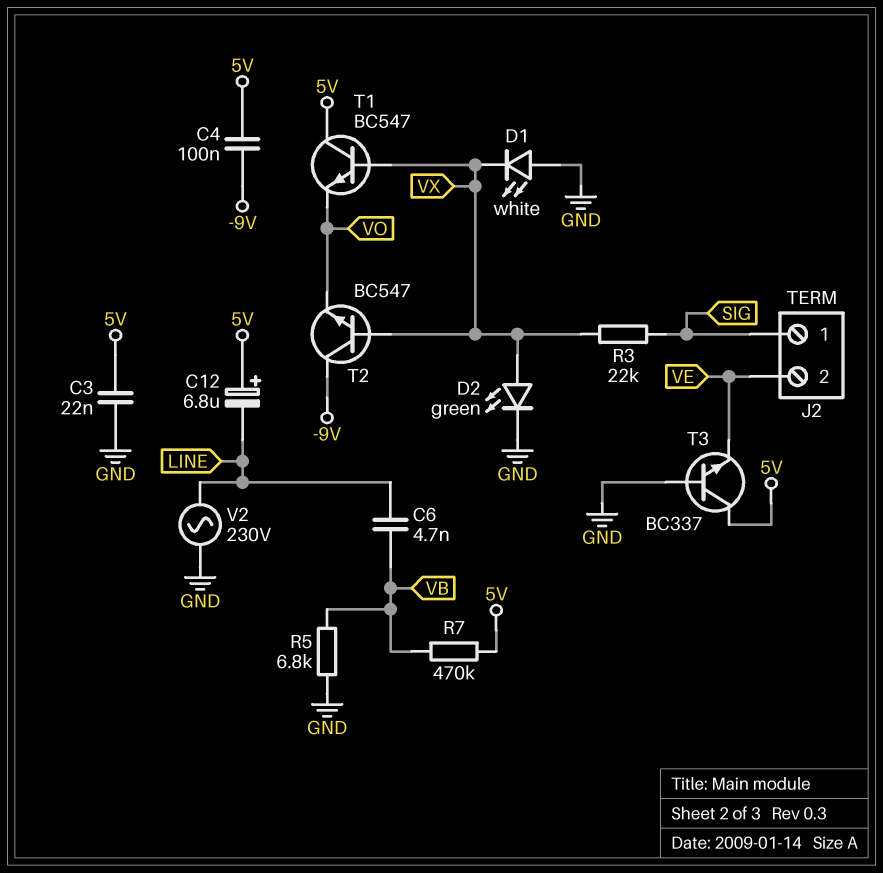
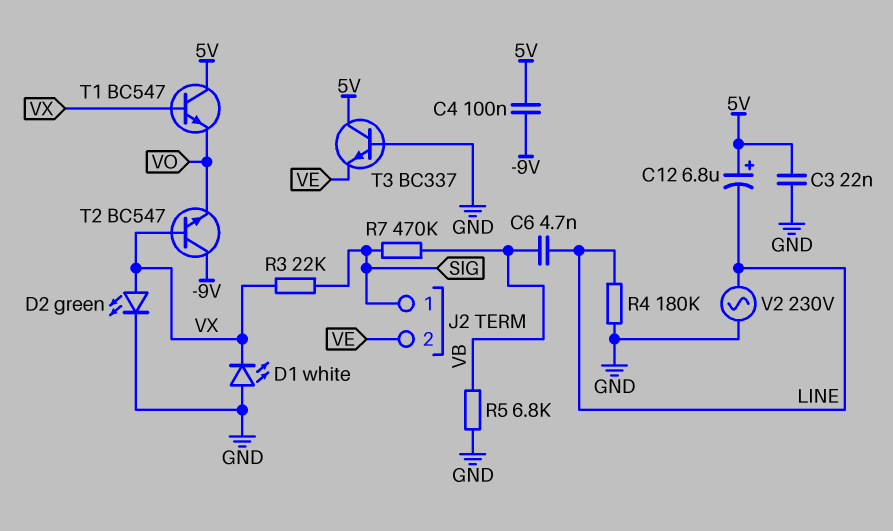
R4: none -> 180k (GND, LINE)
R7: 470k (5V, VB) -> 470k (SIG, VB)

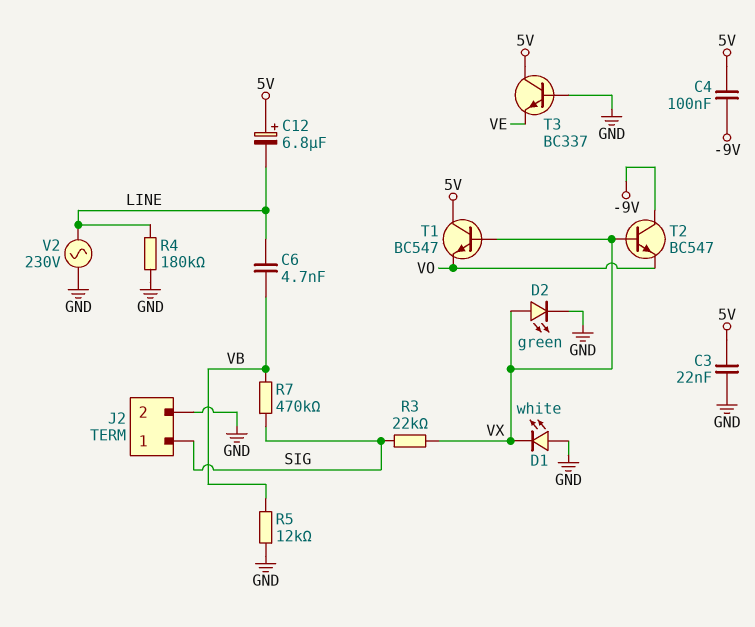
J2 pin 2: VE -> GND
R5: 6.8k (GND, VB) -> 12k (GND, VB)

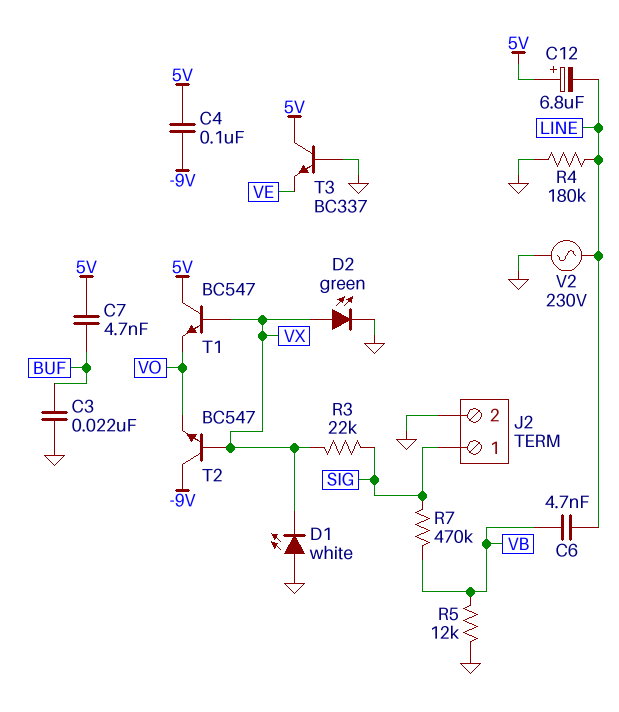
C3: 22nF (5V, GND) -> 22nF (BUF, GND)
C7: none -> 4.7nF (5V, BUF)

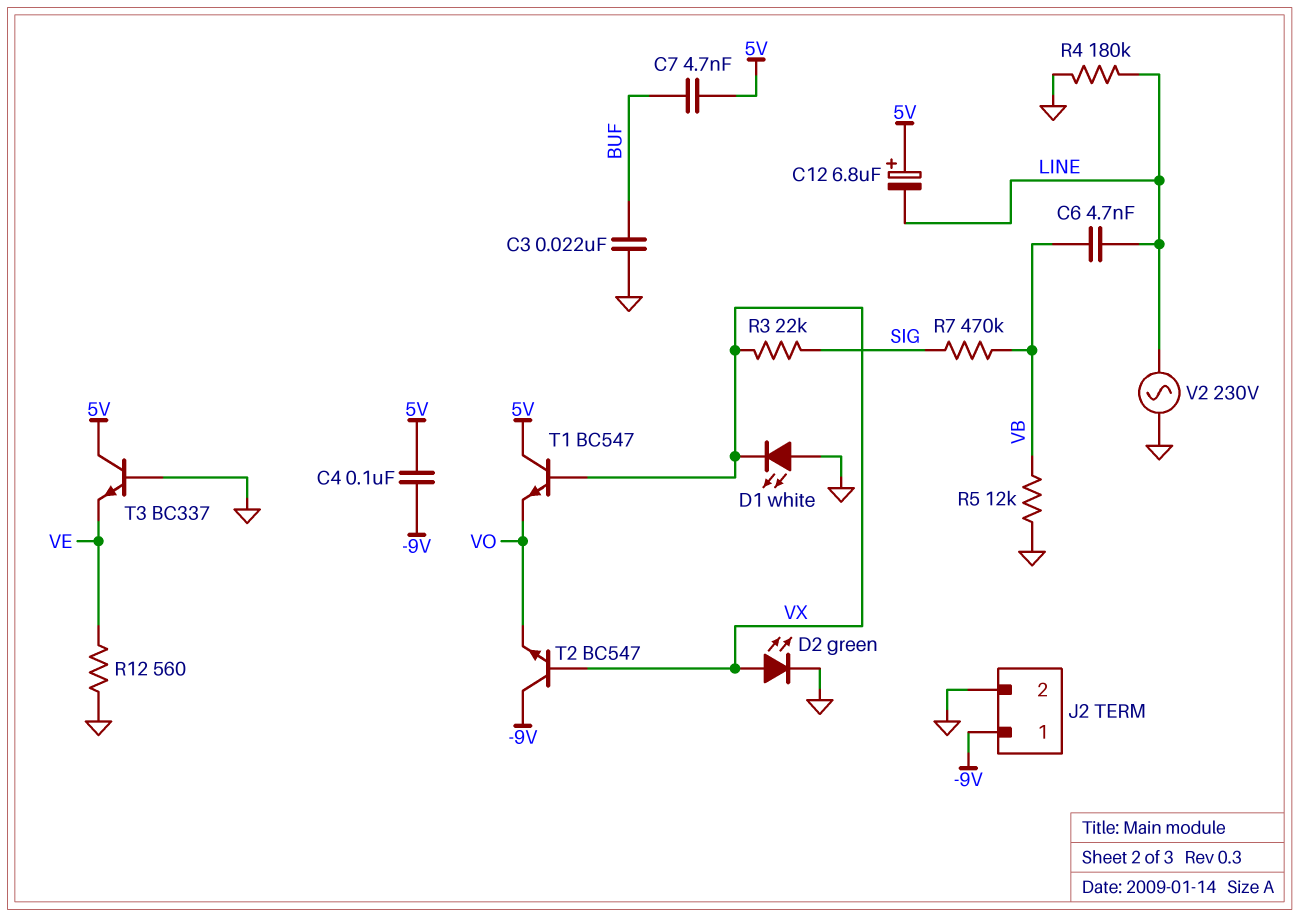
J2 pin 1: SIG -> -9V
R12: none -> 560 (GND, VE)

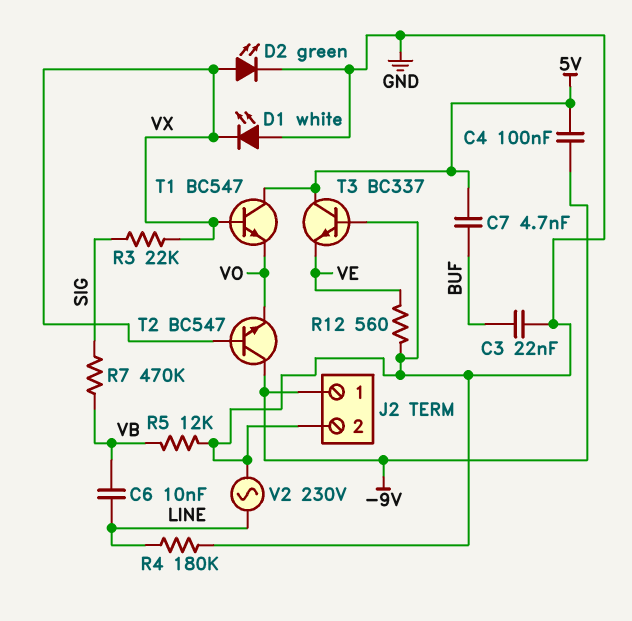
C6: 4.7nF (LINE, VB) -> 10nF (LINE, VB)
C12: 6.8uF (plus 5V, minus LINE) -> none

